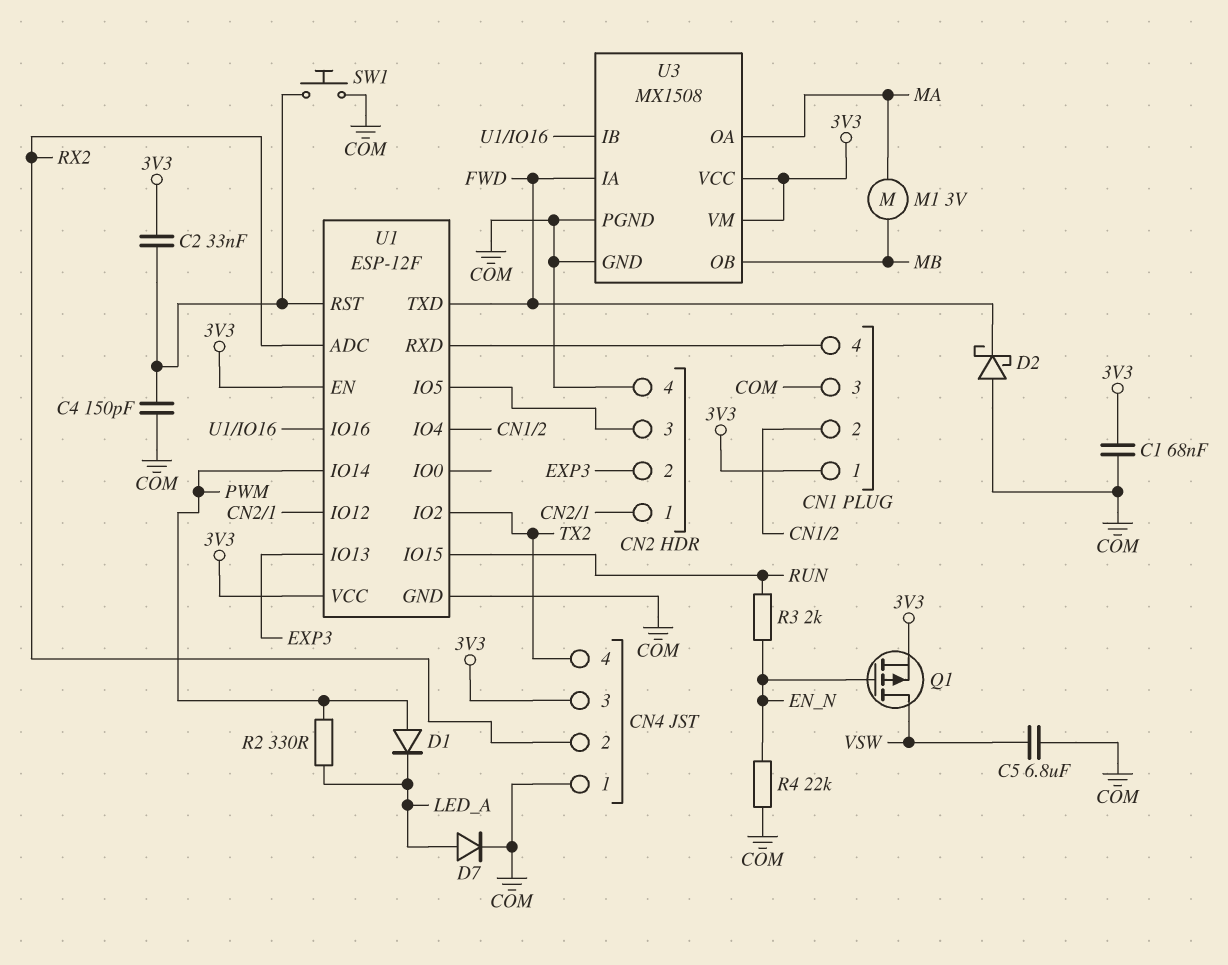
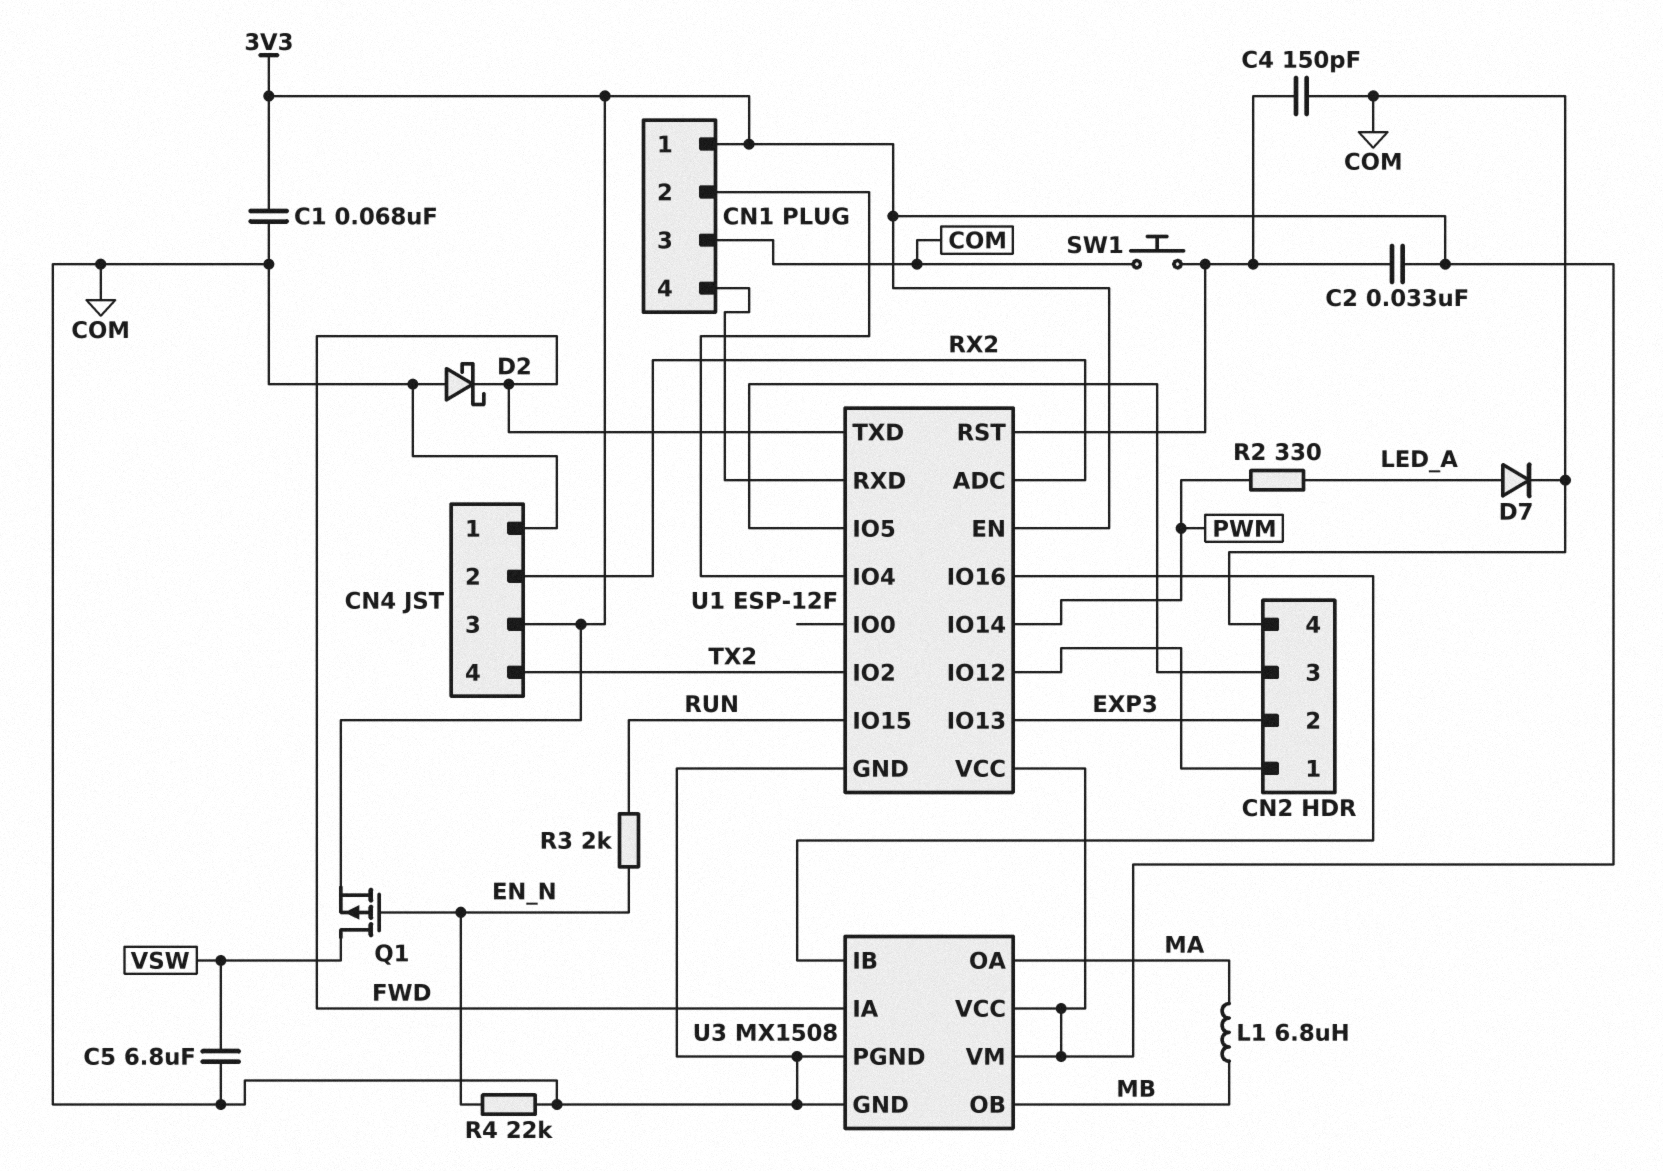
D1: diode (A PWM, K LED_A) -> none
L1: none -> 6.8uH (MA, MB)
M1: motor 3V (MA, MB) -> none

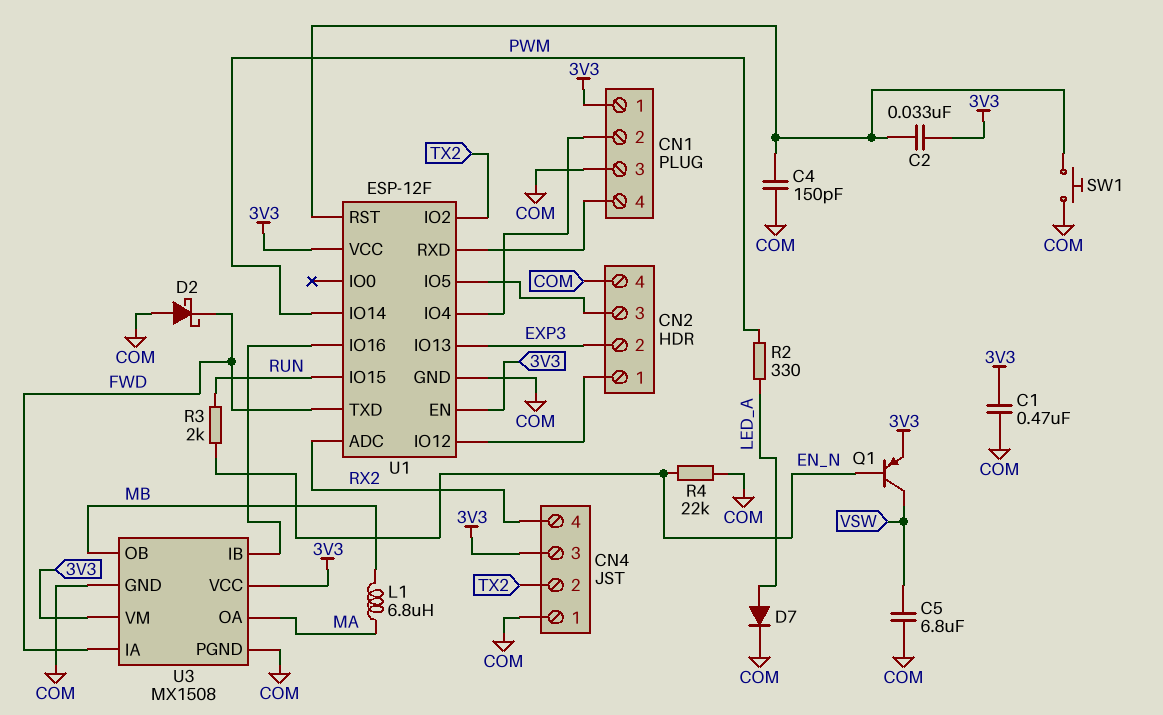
C1: 68nF (3V3, COM) -> 470nF (3V3, COM)
CN4 pin 2: RX2 -> TX2
CN4 pin 4: TX2 -> RX2
Q1: PMOS (G EN_N, D VSW, S 3V3) -> PNP (B EN_N, C VSW, E 3V3)

